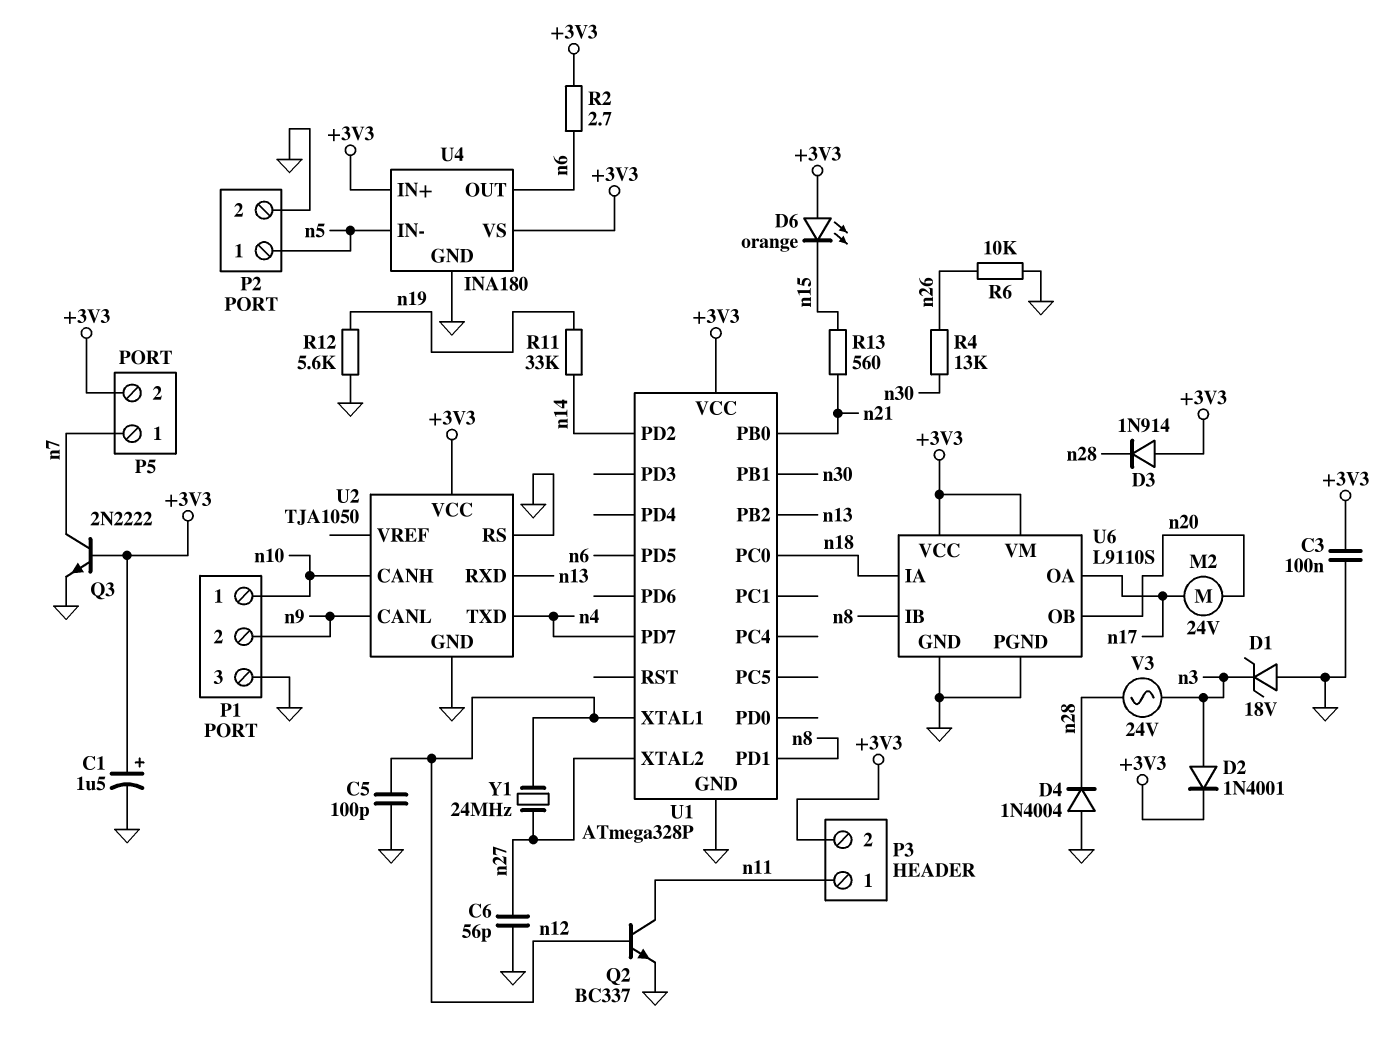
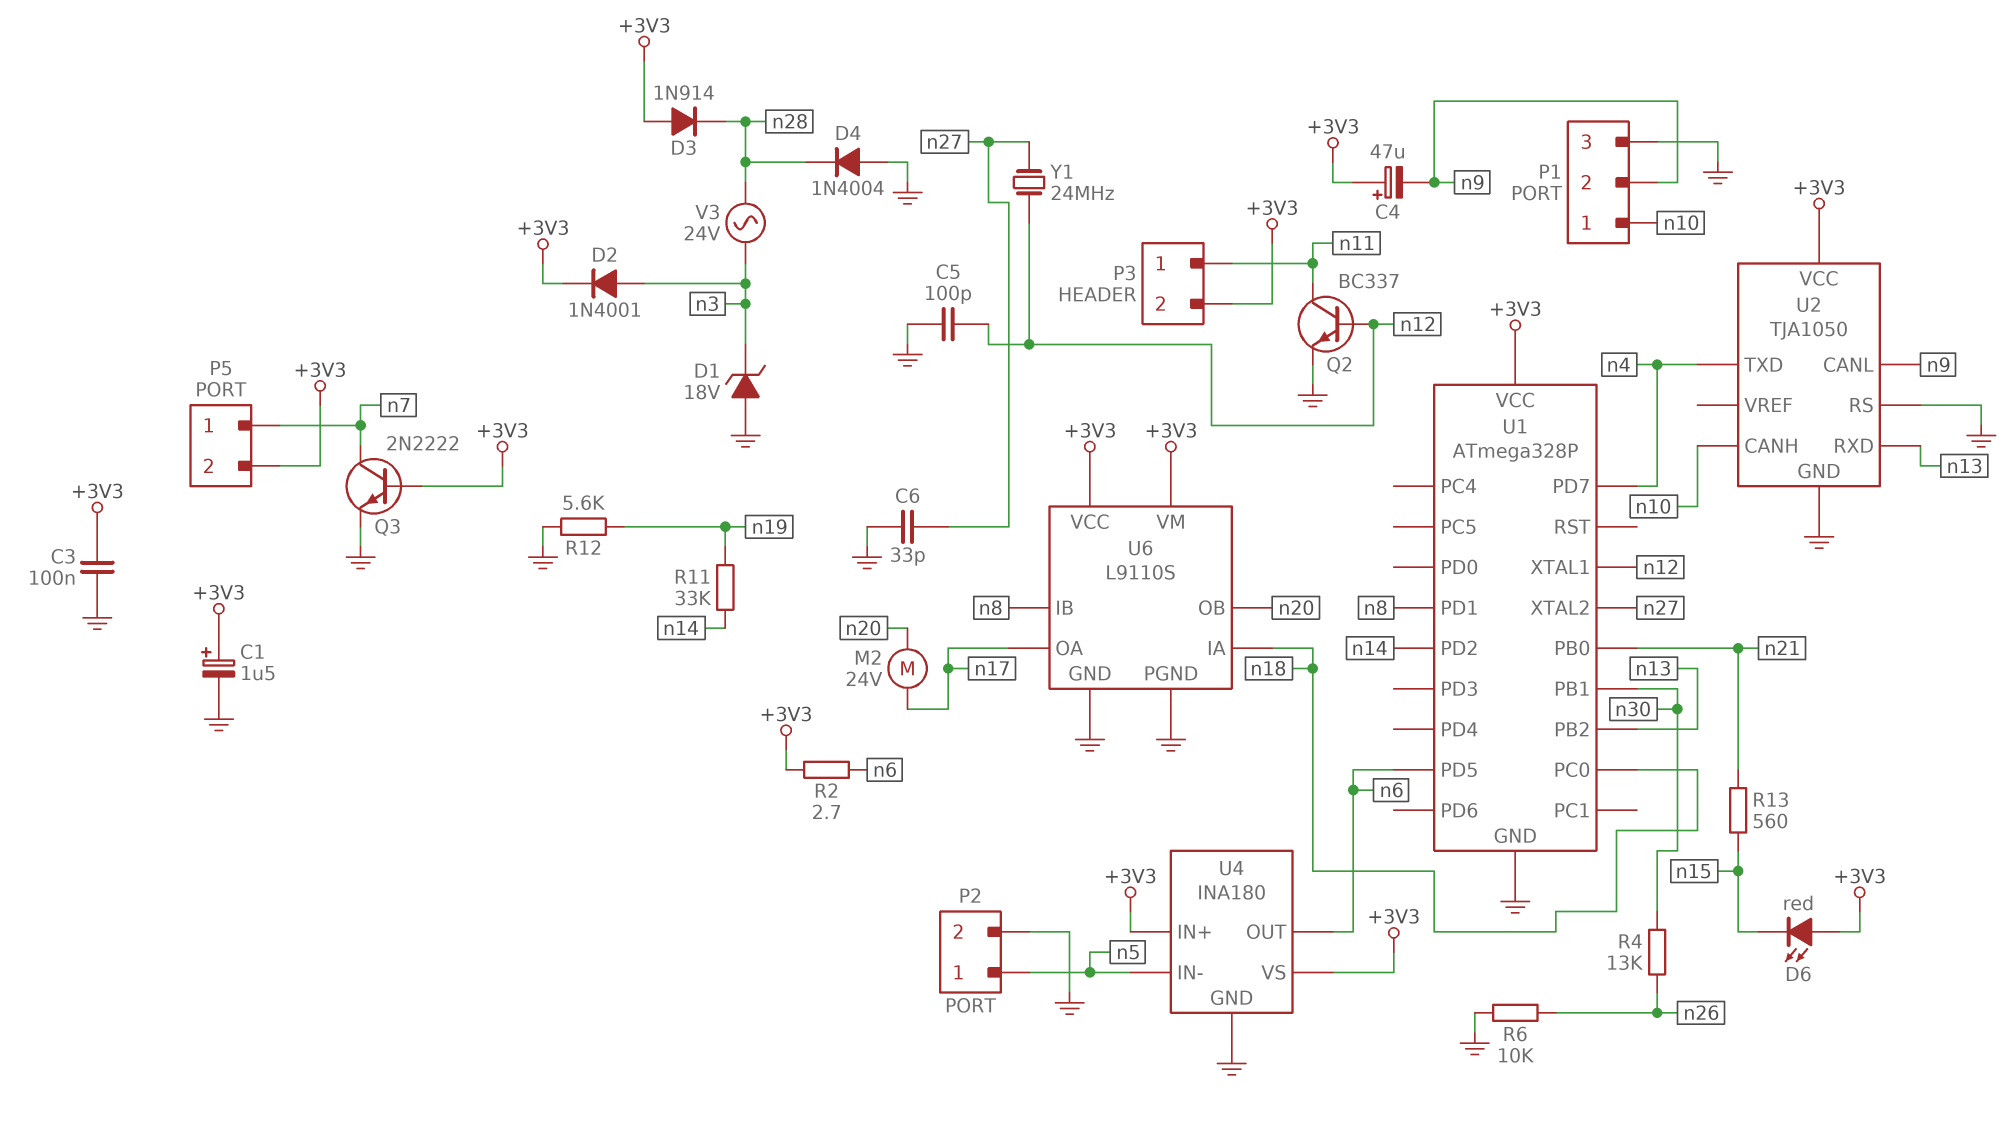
C4: none -> 47uF (plus +3V3, minus n9)
C6: 56pF (GND, n27) -> 33pF (GND, n27)
D6: LED orange (A +3V3, K n15) -> LED red (A +3V3, K n15)

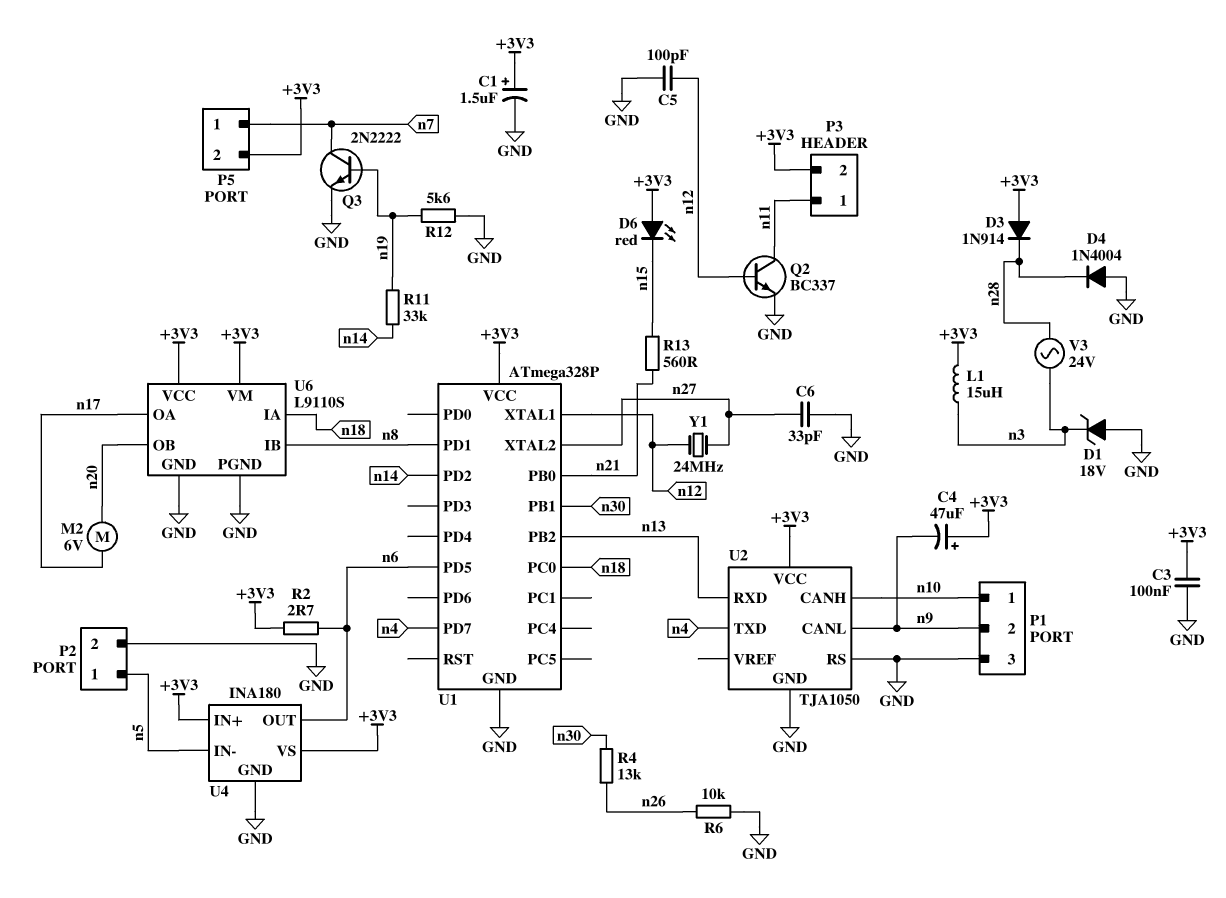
D2: diode 1N4001 (A n3, K +3V3) -> none
L1: none -> 15uH (+3V3, n3)
M2: motor 24V (n17, n20) -> motor 6V (n17, n20)
Q3: NPN 2N2222 (B +3V3, C n7, E GND) -> NPN 2N2222 (B n19, C n7, E GND)

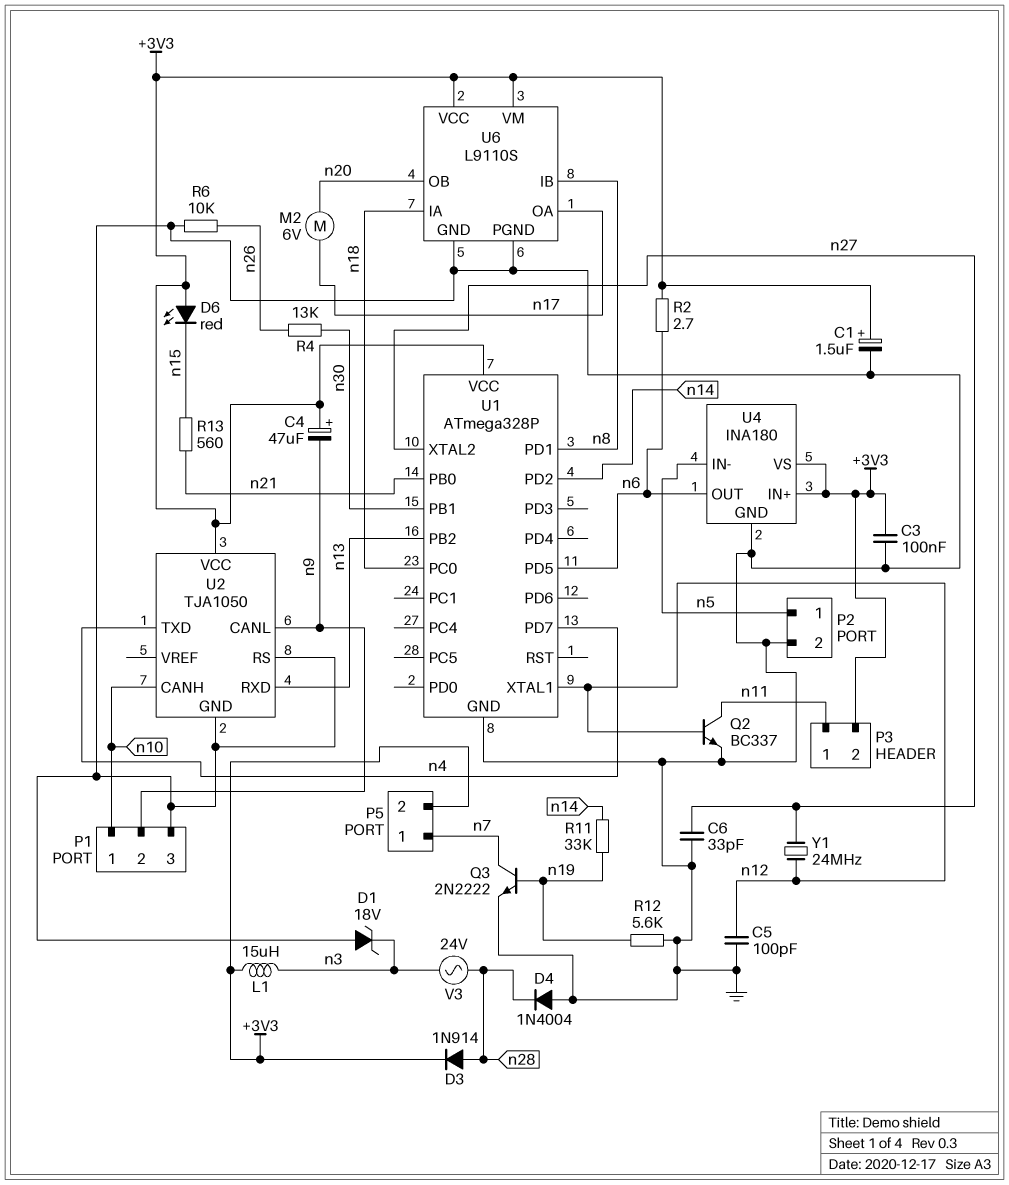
D3: diode 1N914 (A +3V3, K n28) -> diode 1N914 (A n28, K +3V3)

